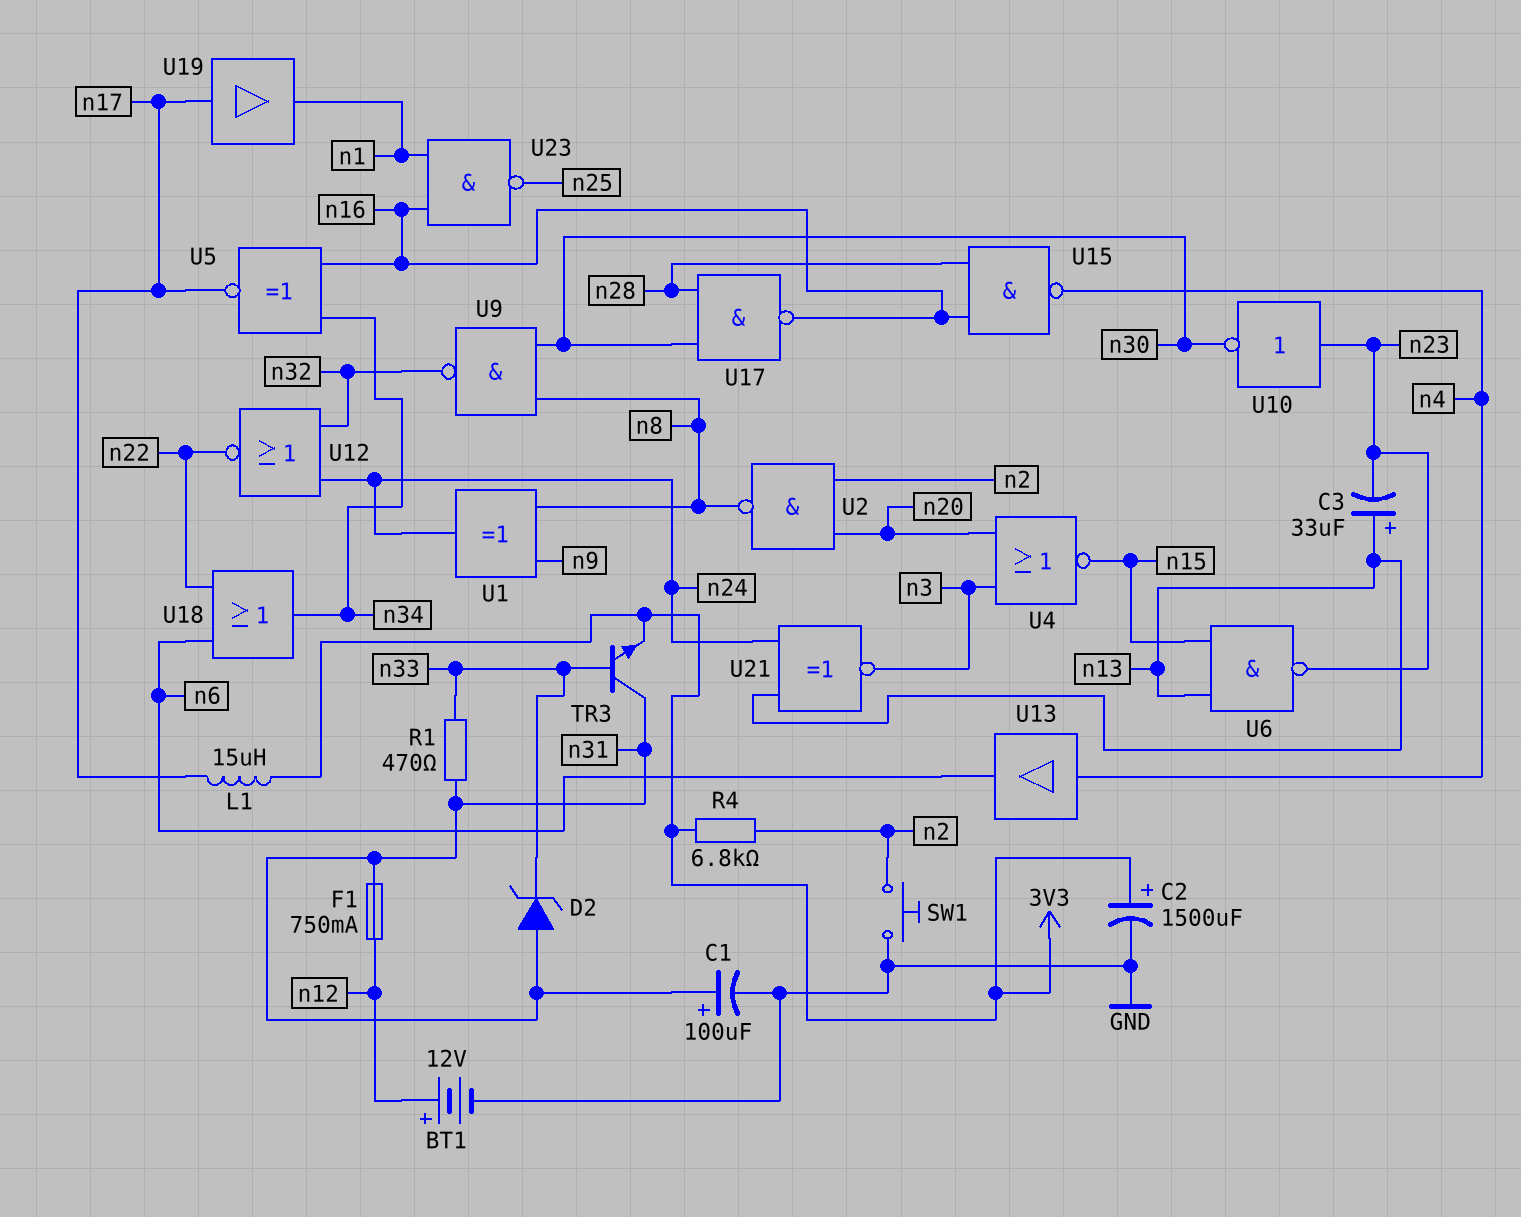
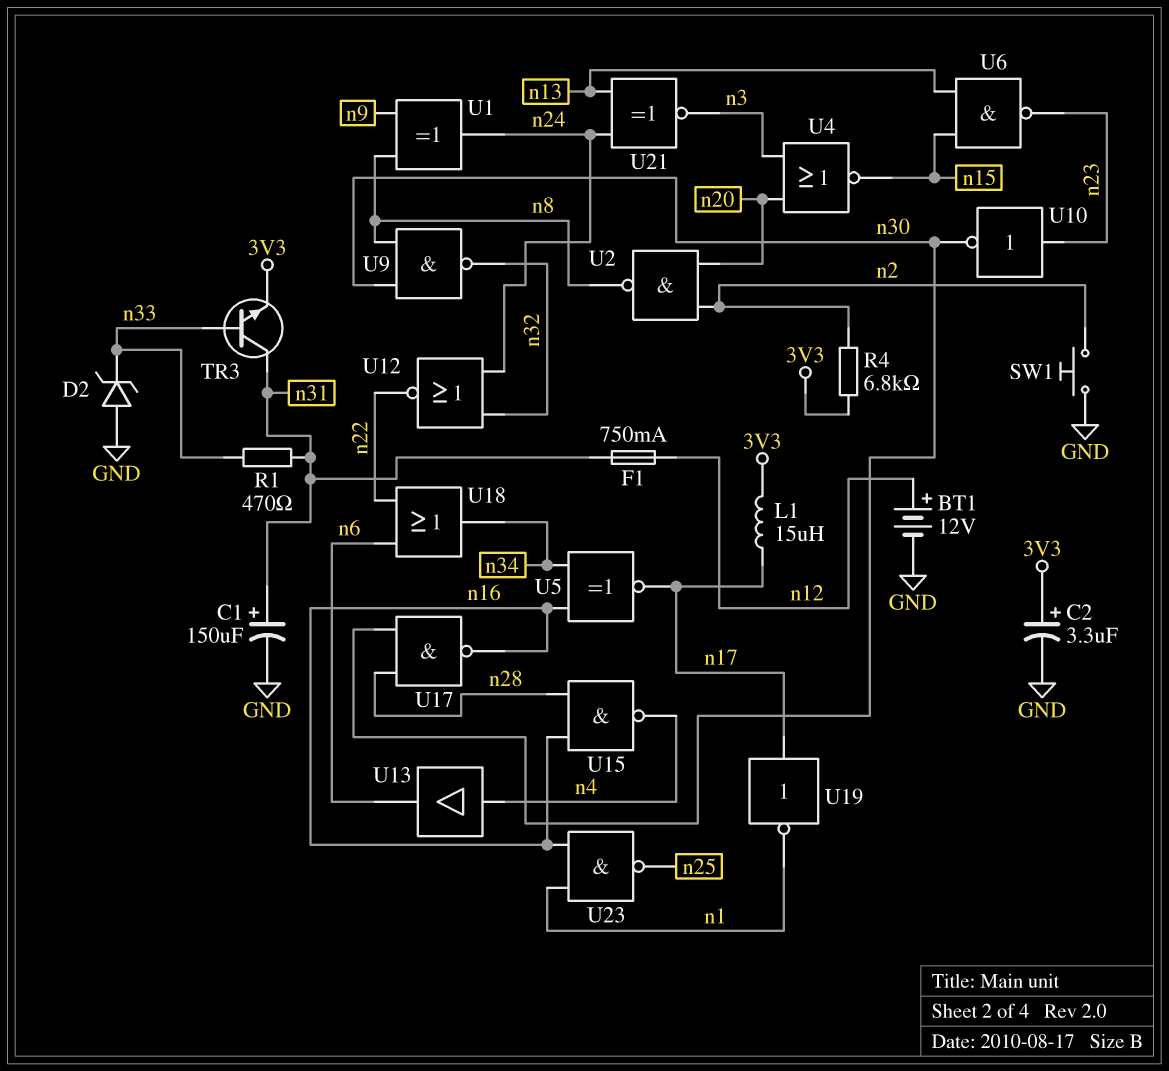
C1: 100uF (plus n31, minus GND) -> 150uF (plus n31, minus GND)
C2: 1500uF (plus 3V3, minus GND) -> 3.3uF (plus 3V3, minus GND)
C3: 33uF (plus n13, minus n23) -> none
D2: zener (A n31, K n33) -> zener (A GND, K n33)
U19: buffer (in n17, out n1) -> NOT (in n17, out n1)

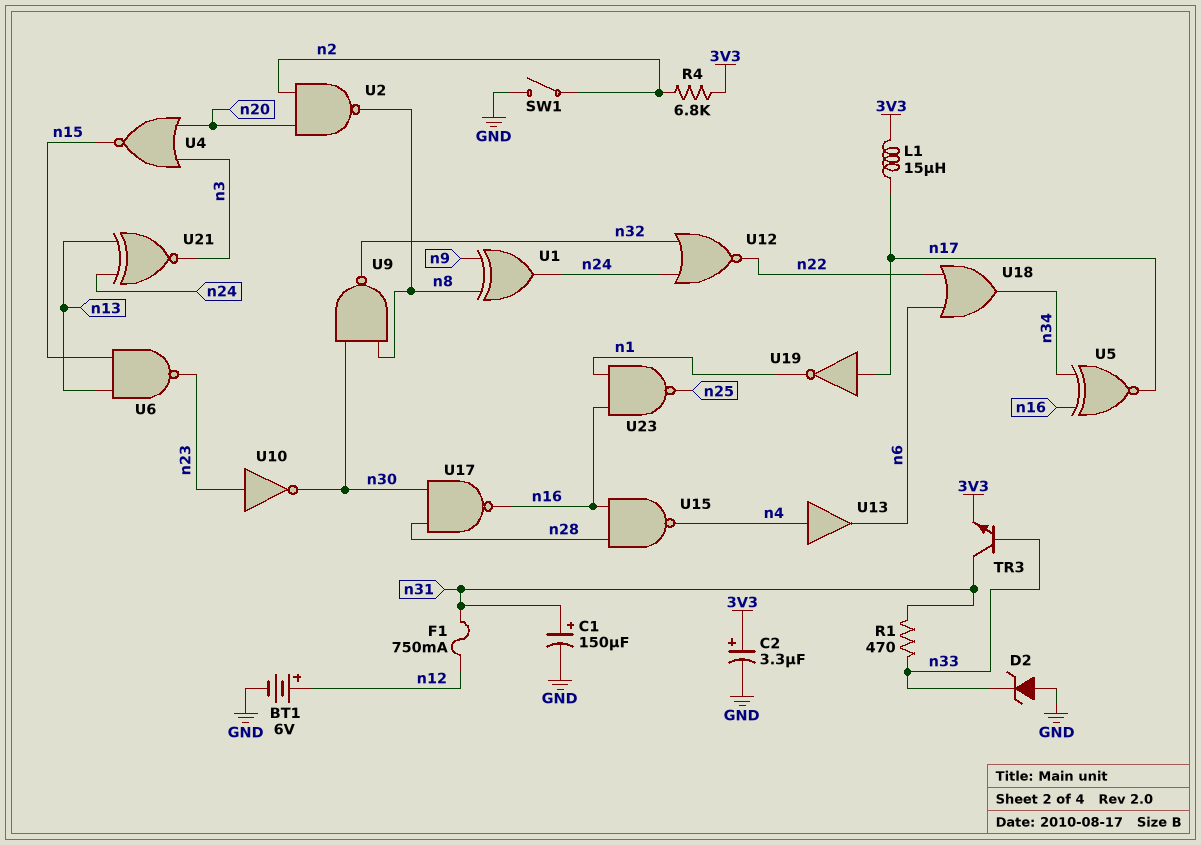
BT1: 12V (plus n12, minus GND) -> 6V (plus n12, minus GND)
SW1: button (GND, n2) -> switch (GND, n2)

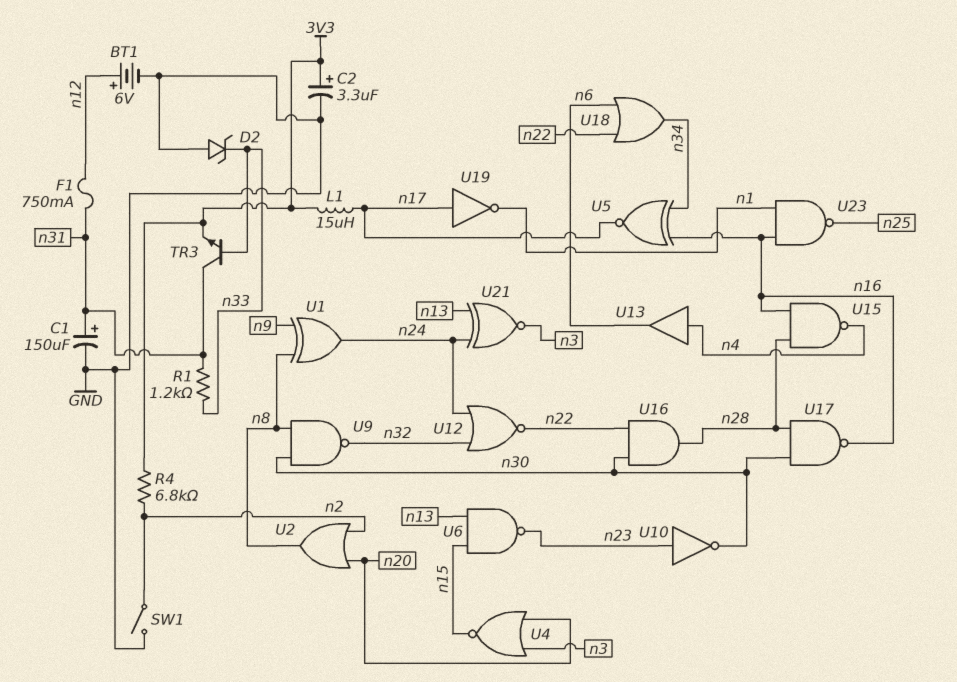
R1: 470 (n31, n33) -> 1.2k (n31, n33)
U2: NAND (in n2, in n20, out n8) -> OR (in n2, in n20, out n8)
U16: none -> AND (in n22, in n30, out n28)

